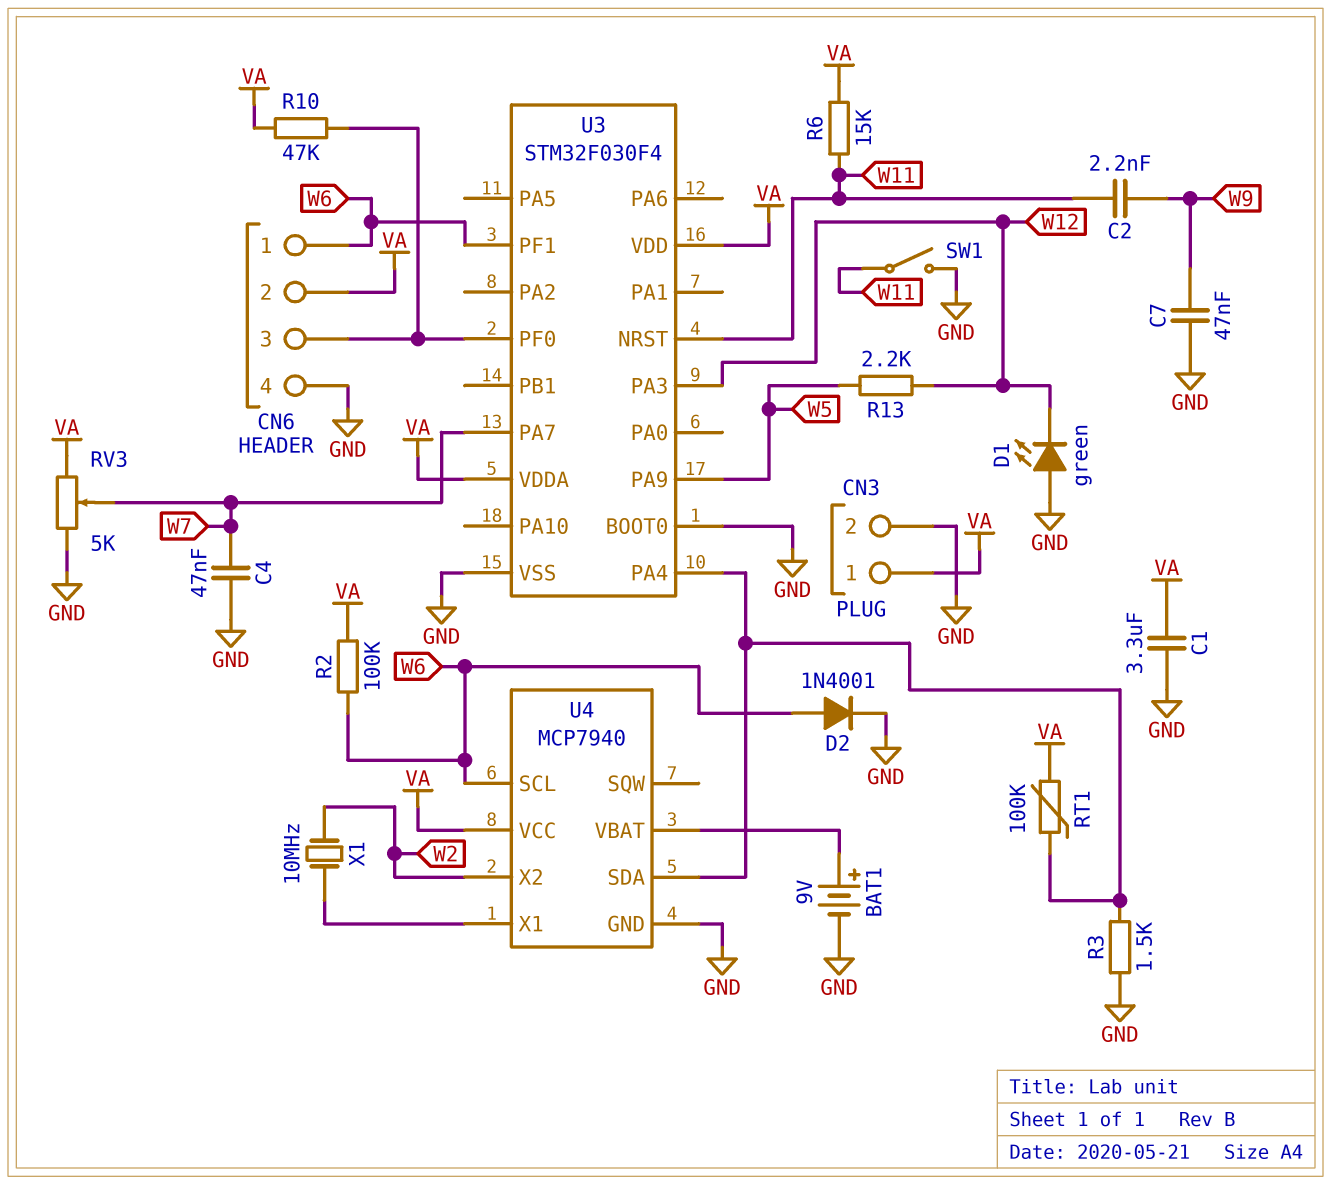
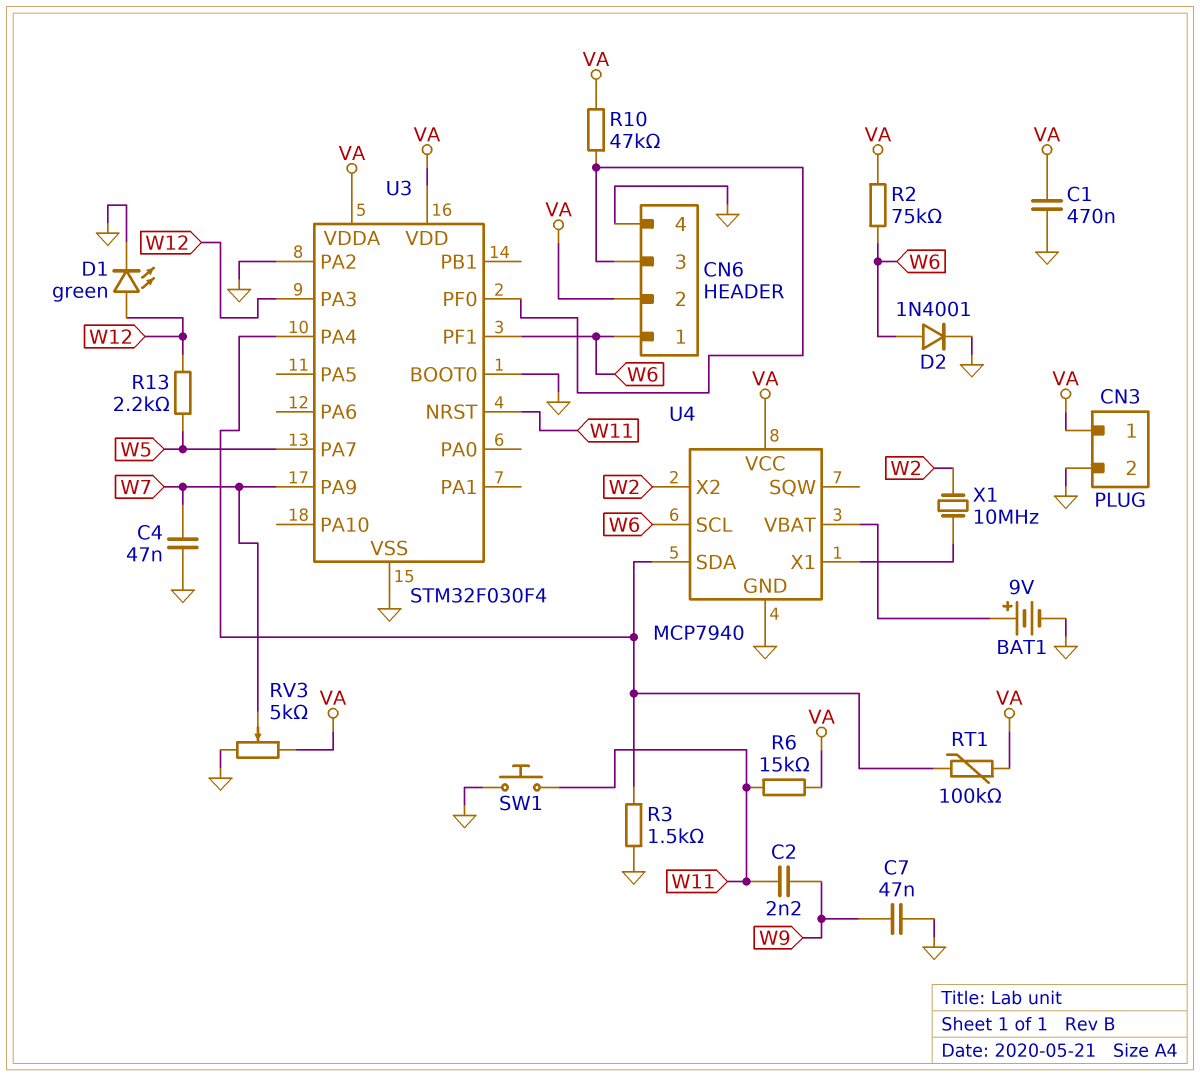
C1: 3.3uF (GND, VA) -> 470nF (GND, VA)
D1: LED green (A GND, K W12) -> LED green (A W12, K GND)
R2: 100k (VA, W6) -> 75k (VA, W6)
SW1: switch (GND, W11) -> button (GND, W11)
U3 pin PA2: none -> GND
U3 pin PA7: W7 -> W5
U3 pin PA9: W5 -> W7

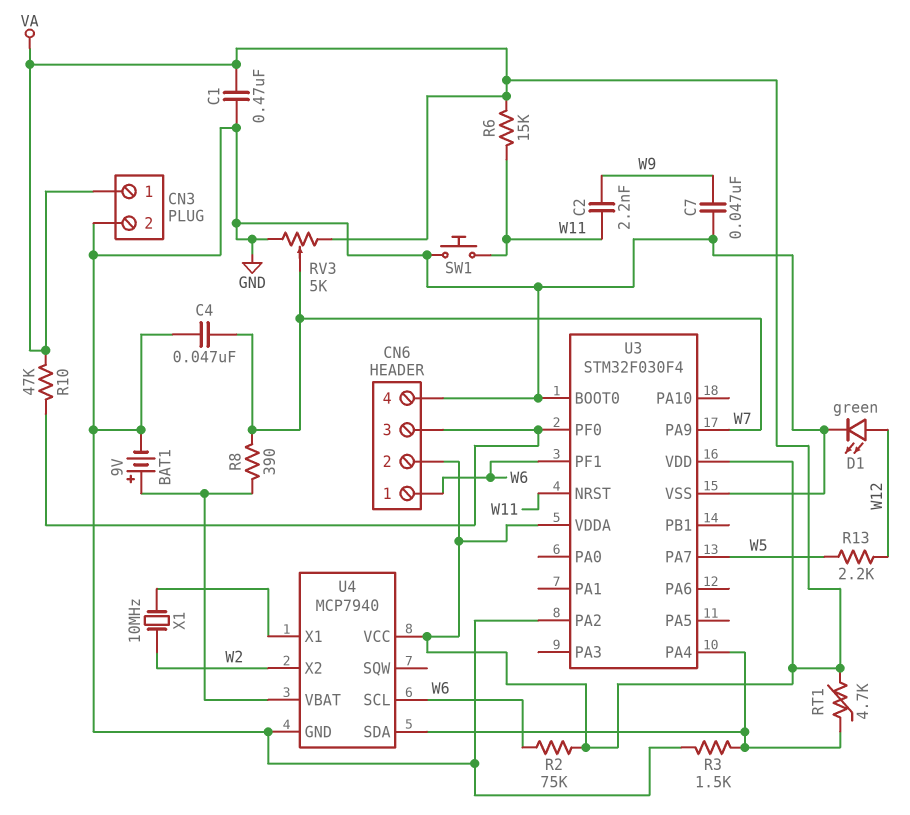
D2: diode 1N4001 (A W6, K GND) -> none
R8: none -> 390 (U4/VBAT, W7)
RT1: 100k (U3/PA4, VA) -> 4.7k (U3/PA4, VA)
U3 pin PA3: W12 -> none

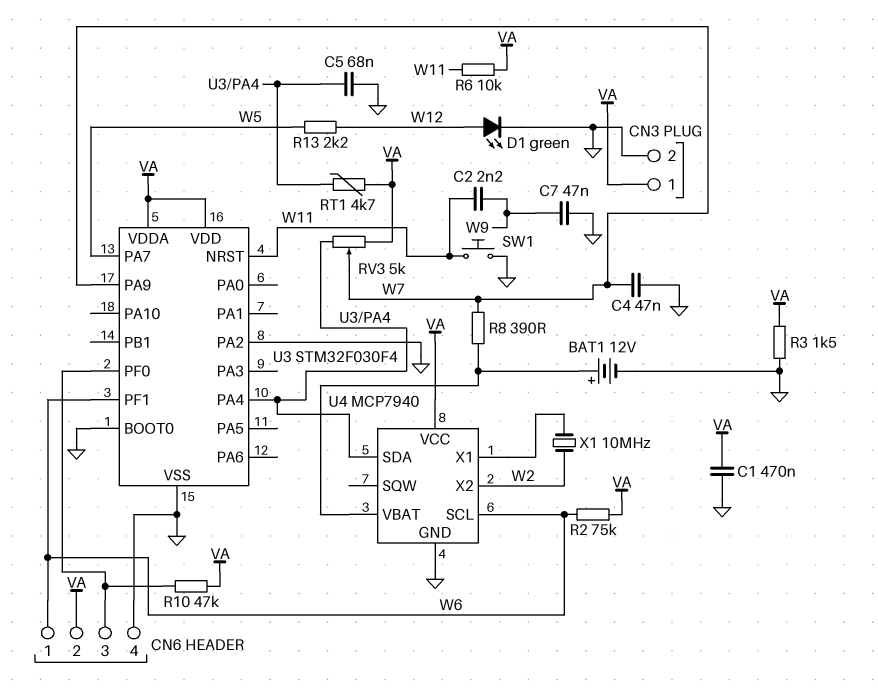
BAT1: 9V (plus U4/VBAT, minus GND) -> 12V (plus U4/VBAT, minus GND)
C5: none -> 68nF (GND, U3/PA4)
R3: 1.5k (GND, U3/PA4) -> 1.5k (GND, VA)
R6: 15k (VA, W11) -> 10k (VA, W11)
RV3: 5k (GND, VA, wiper W7) -> 5k (U3/PA4, VA, wiper W7)

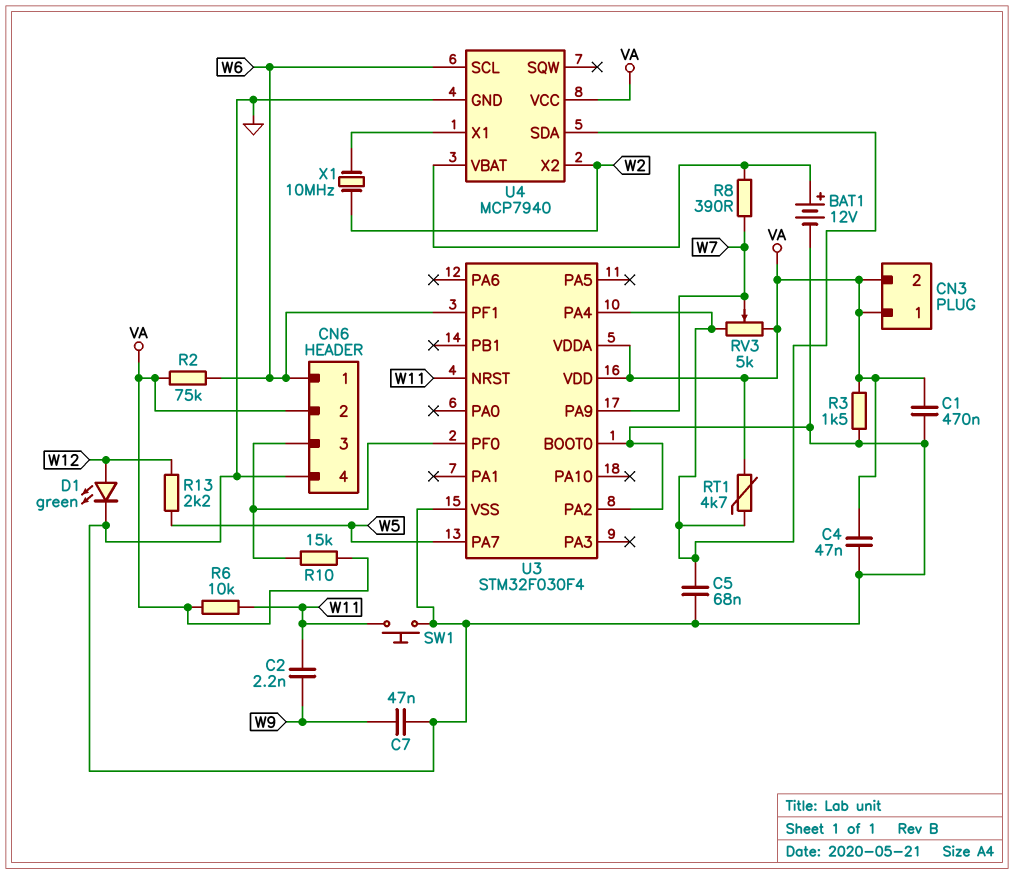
C4: 47nF (GND, W7) -> 47nF (GND, VA)
CN3 pin 2: GND -> VA
R10: 47k (CN6/3, VA) -> 15k (CN6/3, VA)

